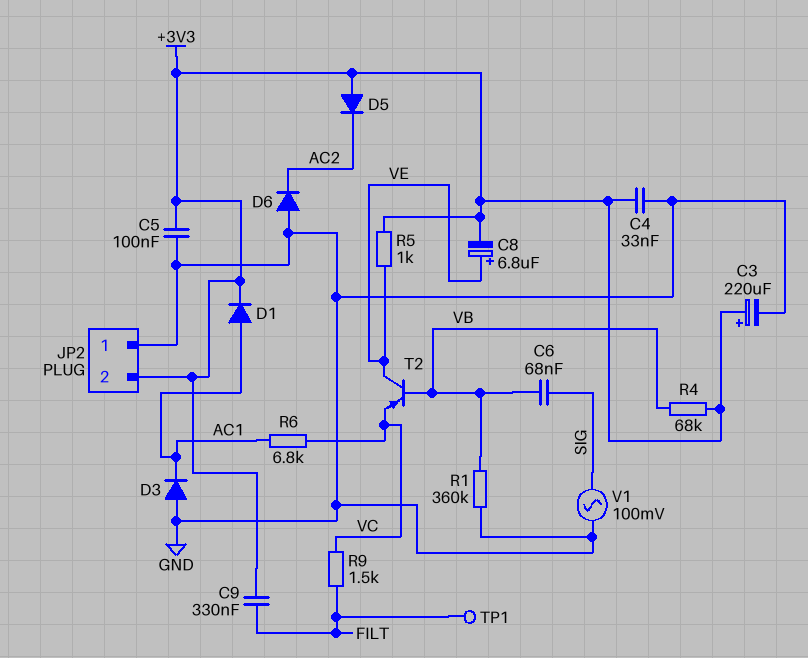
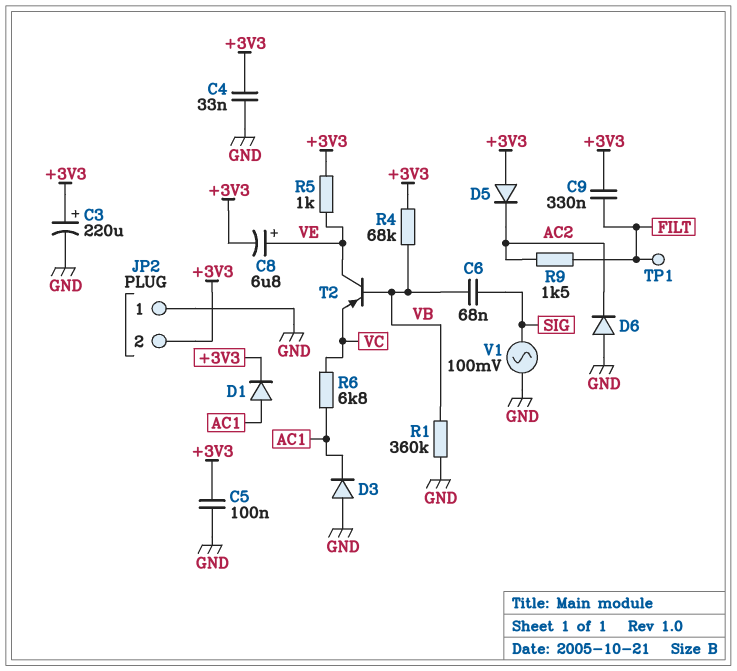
R9: 1.5k (FILT, VC) -> 1.5k (AC2, FILT)

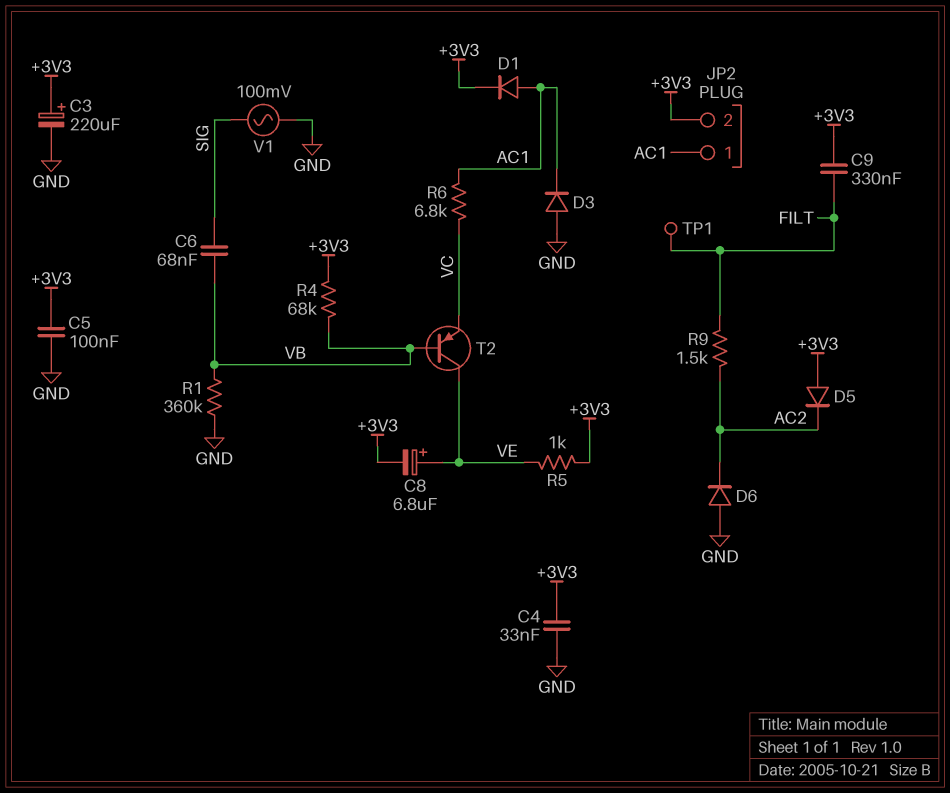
JP2 pin 1: GND -> AC1

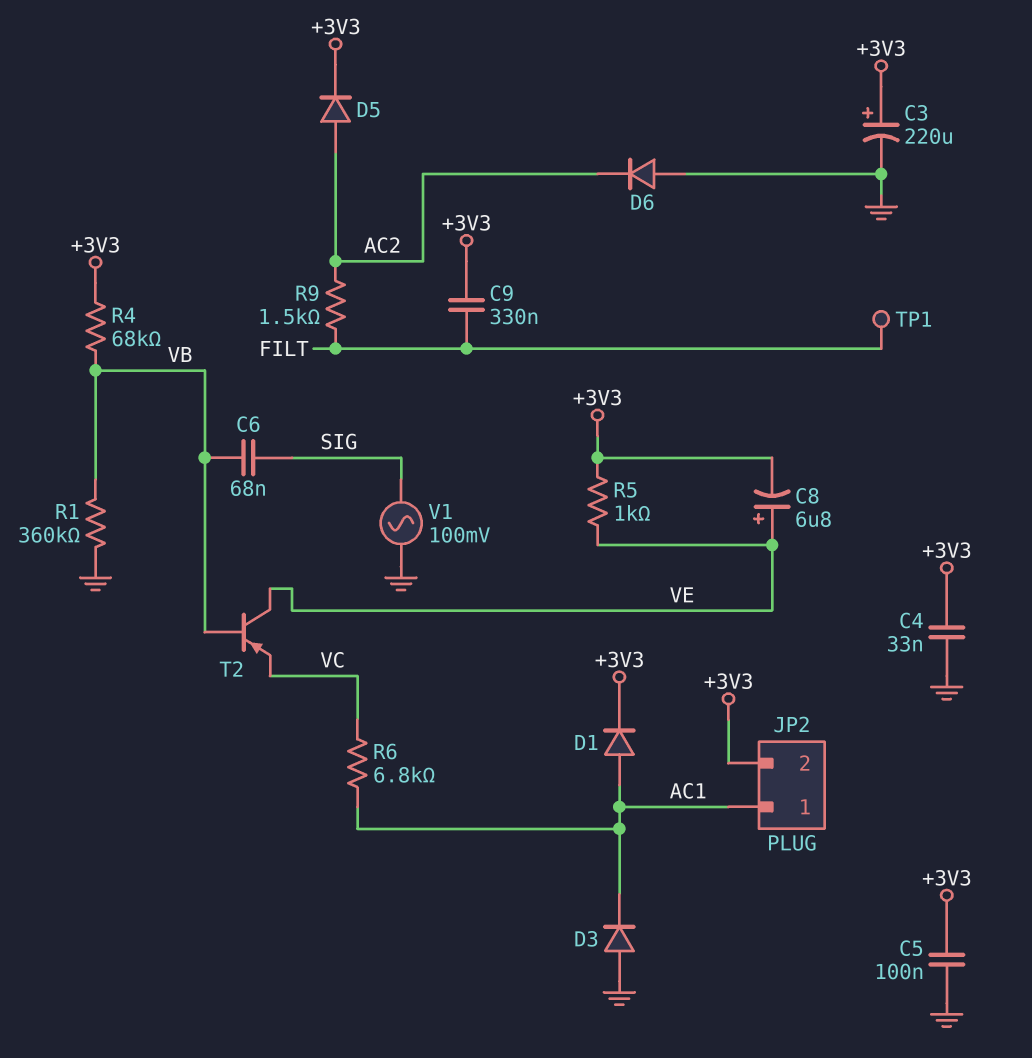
D5: diode (A +3V3, K AC2) -> diode (A AC2, K +3V3)

